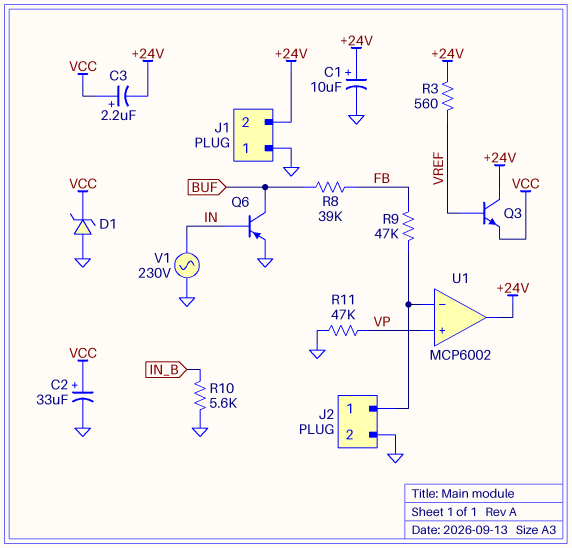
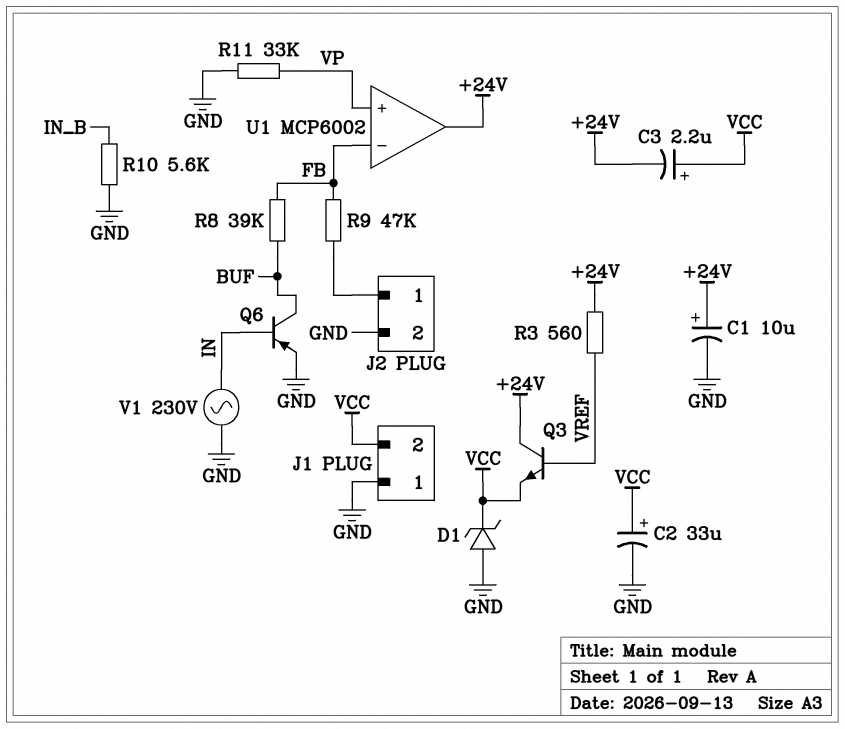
J1 pin 2: +24V -> VCC
R11: 47k (GND, VP) -> 33k (GND, VP)
U1 pin in-: J2/1 -> FB

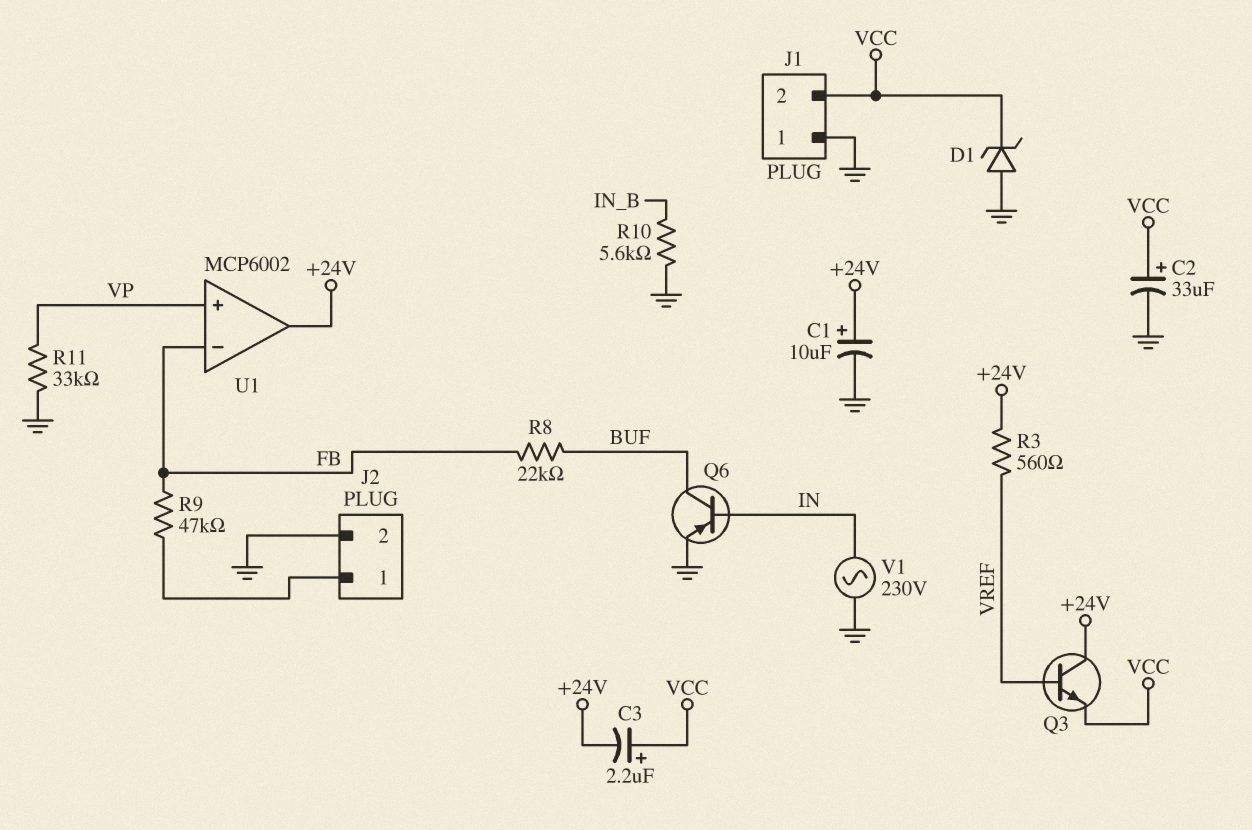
R8: 39k (BUF, FB) -> 22k (BUF, FB)

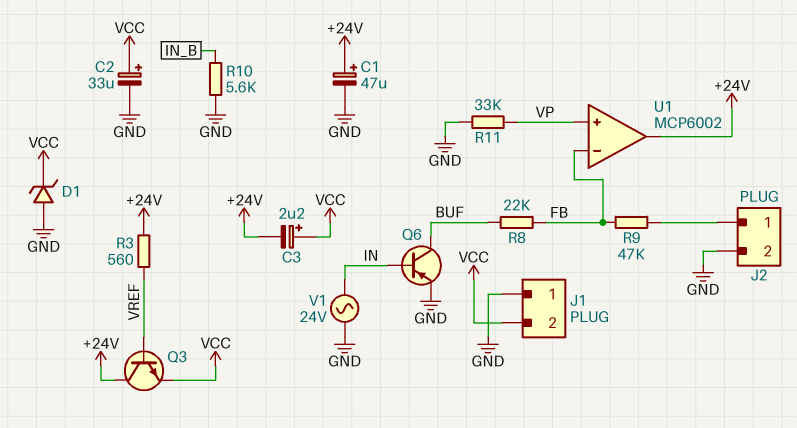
C1: 10uF (plus +24V, minus GND) -> 47uF (plus +24V, minus GND)
V1: AC 230V (GND, IN) -> AC 24V (GND, IN)

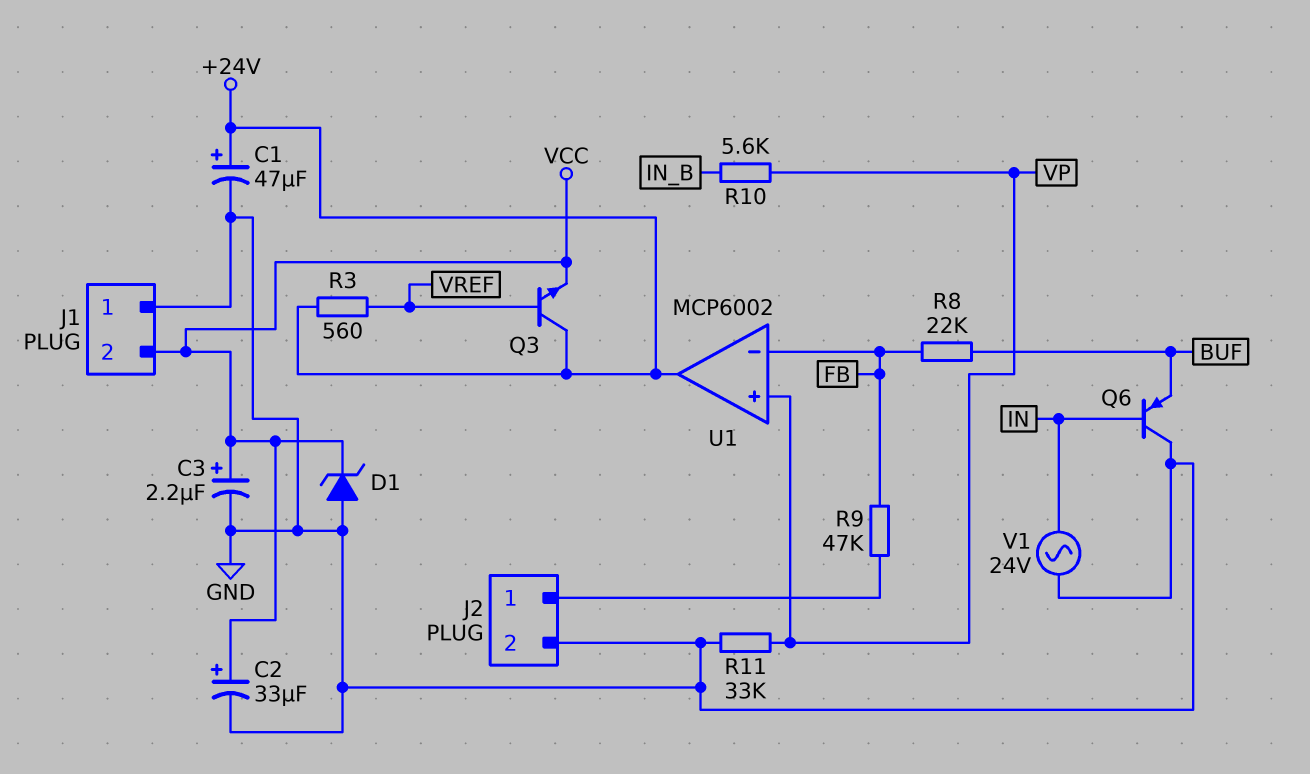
C3: 2.2uF (plus VCC, minus +24V) -> 2.2uF (plus VCC, minus GND)
Q6: PNP (B IN, C BUF, E GND) -> PNP (B IN, C GND, E BUF)
R10: 5.6k (GND, IN_B) -> 5.6k (IN_B, VP)

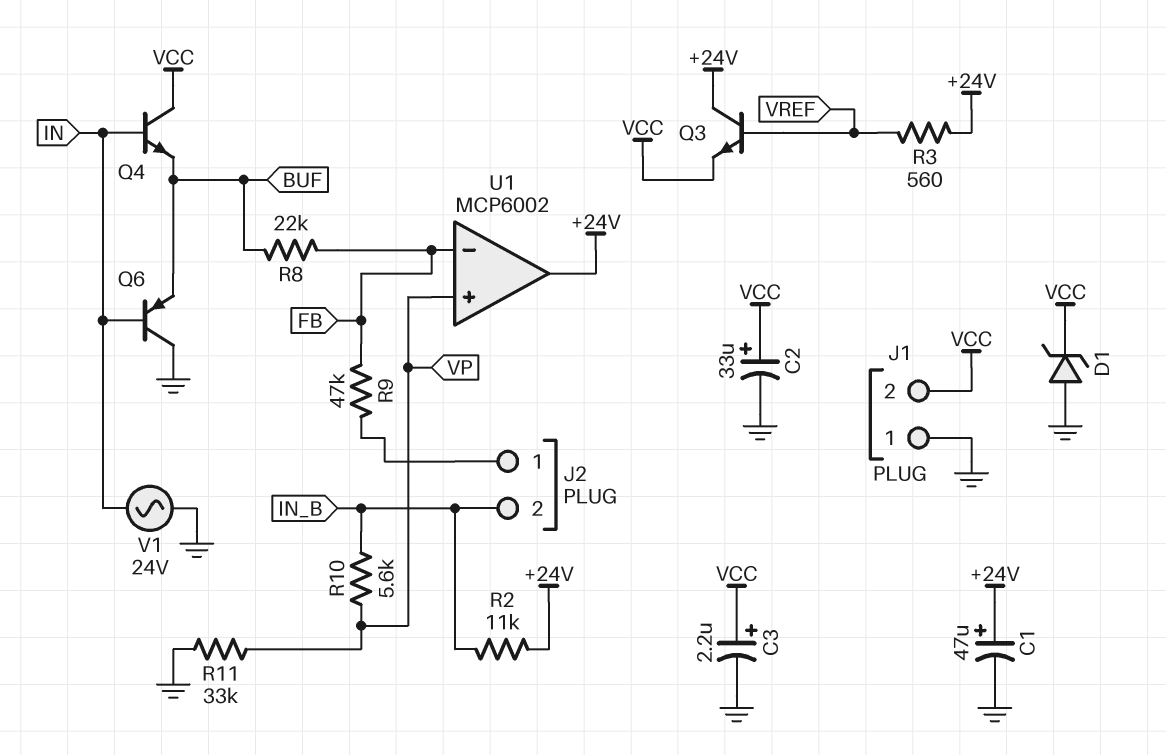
J2 pin 2: GND -> IN_B
Q4: none -> NPN (B IN, C VCC, E BUF)
R2: none -> 11k (+24V, IN_B)

